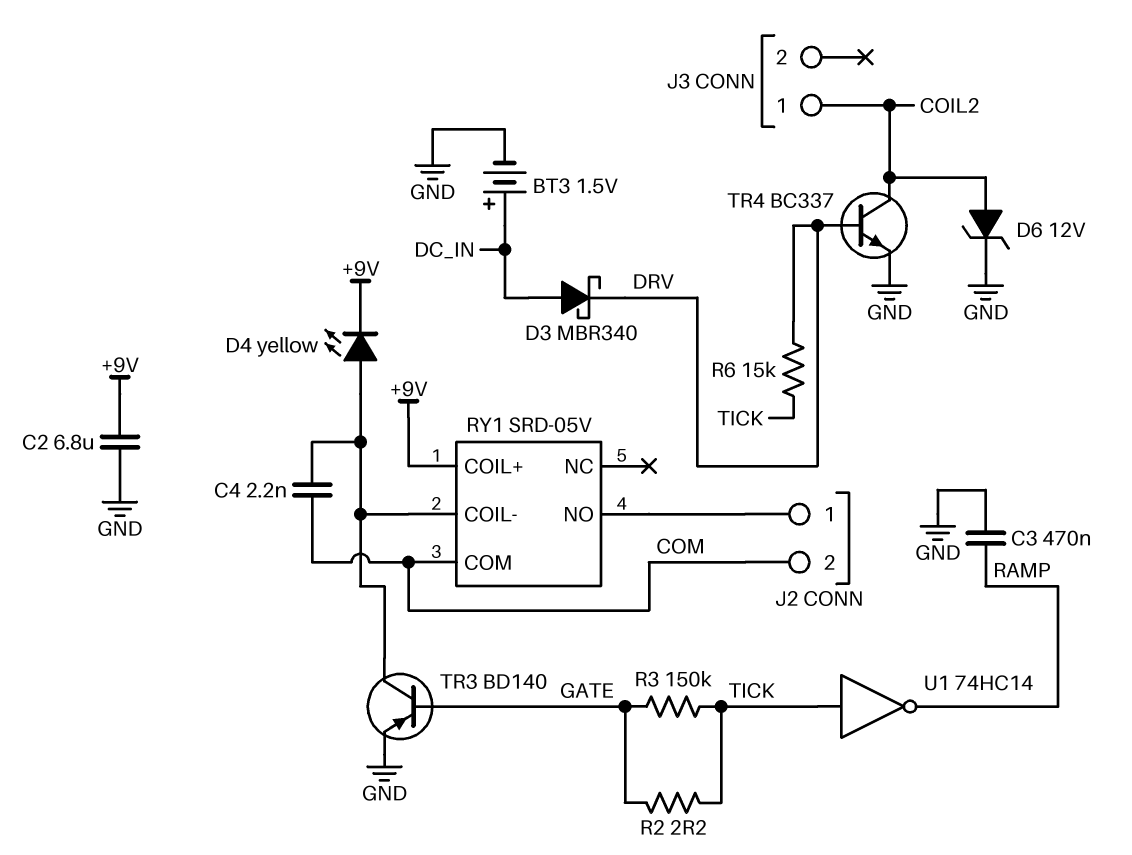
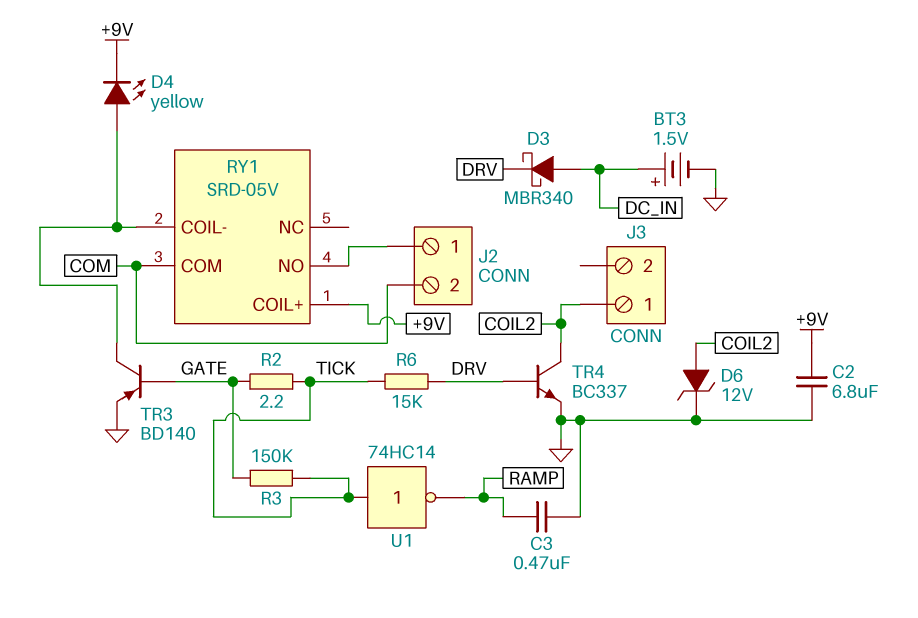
C4: 2.2nF (COM, RY1/COIL-) -> none

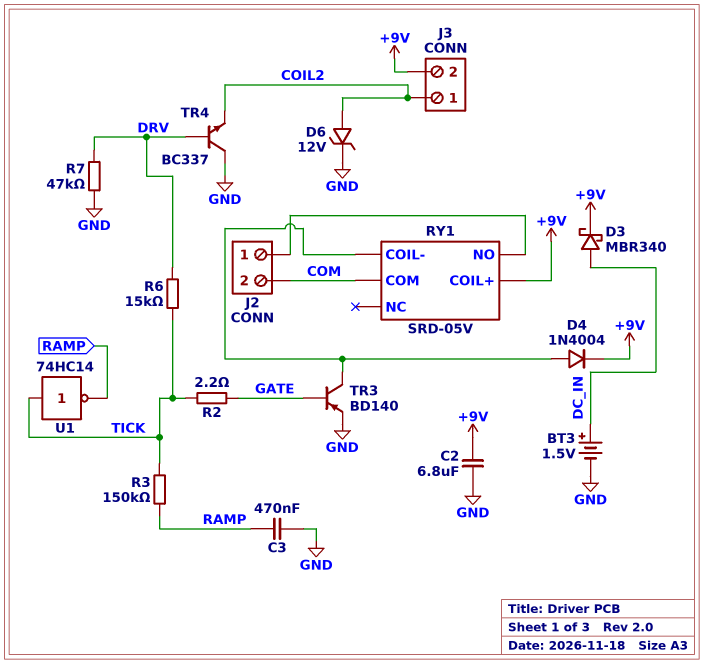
D3: schottky MBR340 (A DC_IN, K DRV) -> schottky MBR340 (A DC_IN, K +9V)
D4: LED yellow (A RY1/COIL-, K +9V) -> diode 1N4004 (A RY1/COIL-, K +9V)
J3 pin 2: none -> +9V
R3: 150k (GATE, TICK) -> 150k (RAMP, TICK)
R7: none -> 47k (DRV, GND)
TR4: NPN BC337 (B DRV, C COIL2, E GND) -> NPN BC337 (B DRV, C GND, E COIL2)

